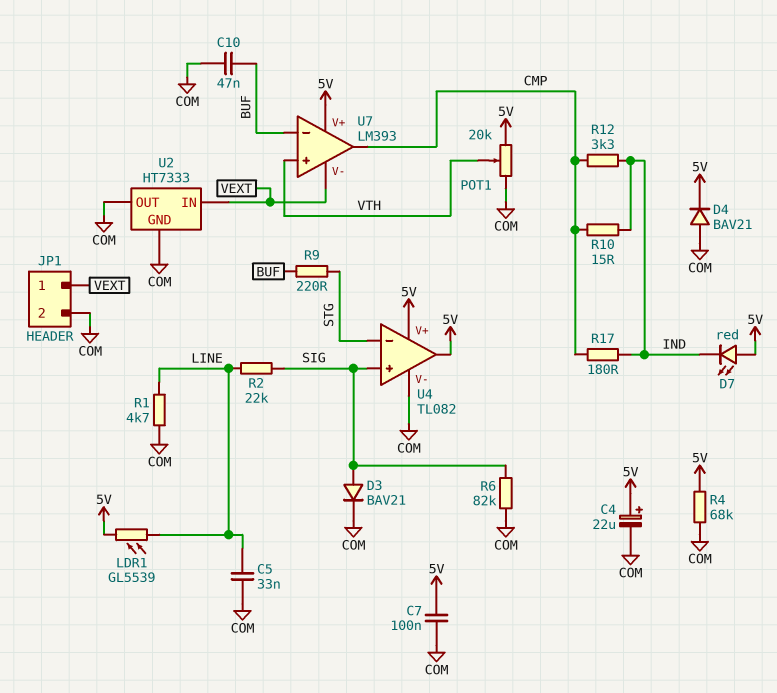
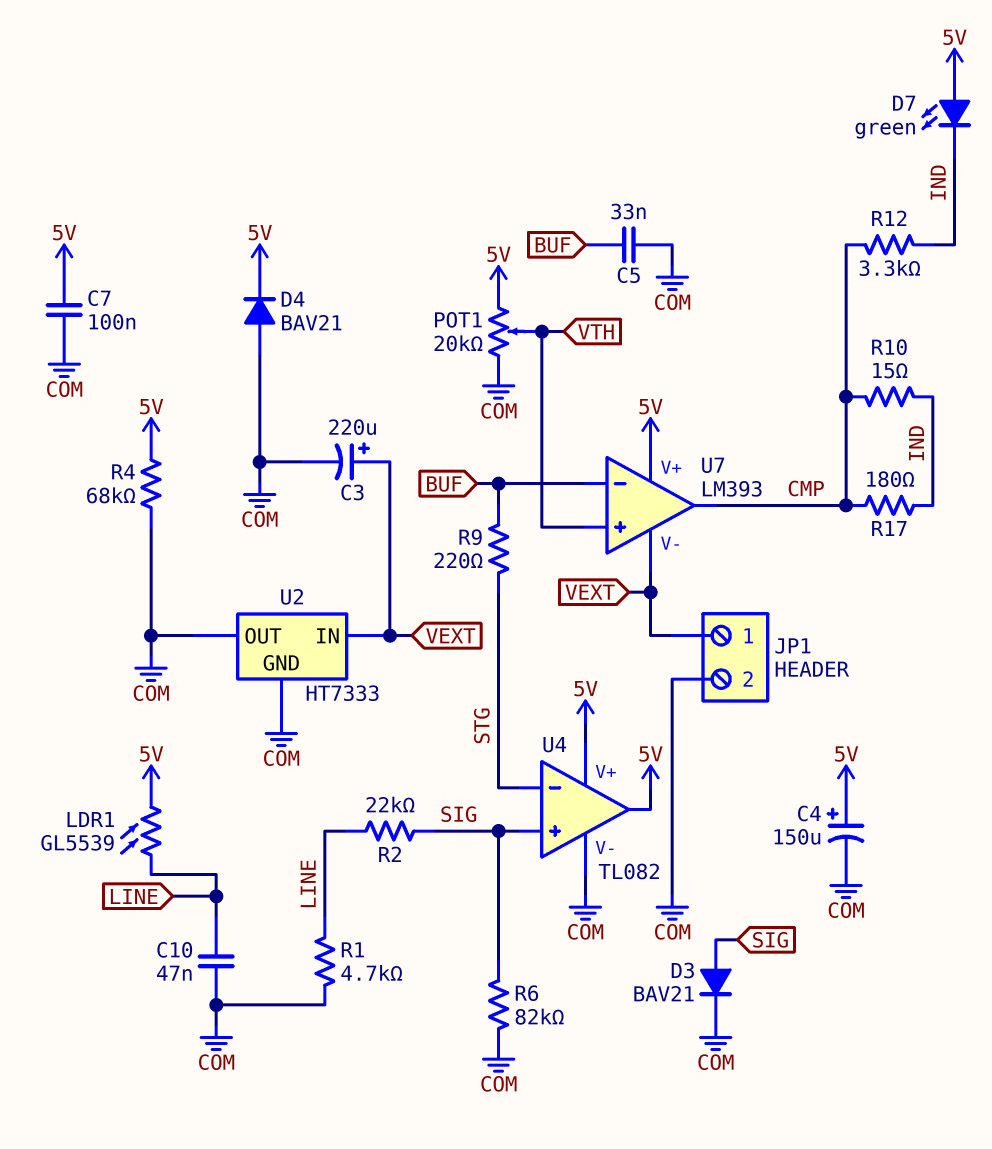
C3: none -> 220uF (plus VEXT, minus COM)
C4: 22uF (plus 5V, minus COM) -> 150uF (plus 5V, minus COM)
C5: 33nF (COM, LINE) -> 33nF (BUF, COM)
C10: 47nF (BUF, COM) -> 47nF (COM, LINE)
D7: LED red (A 5V, K IND) -> LED green (A 5V, K IND)

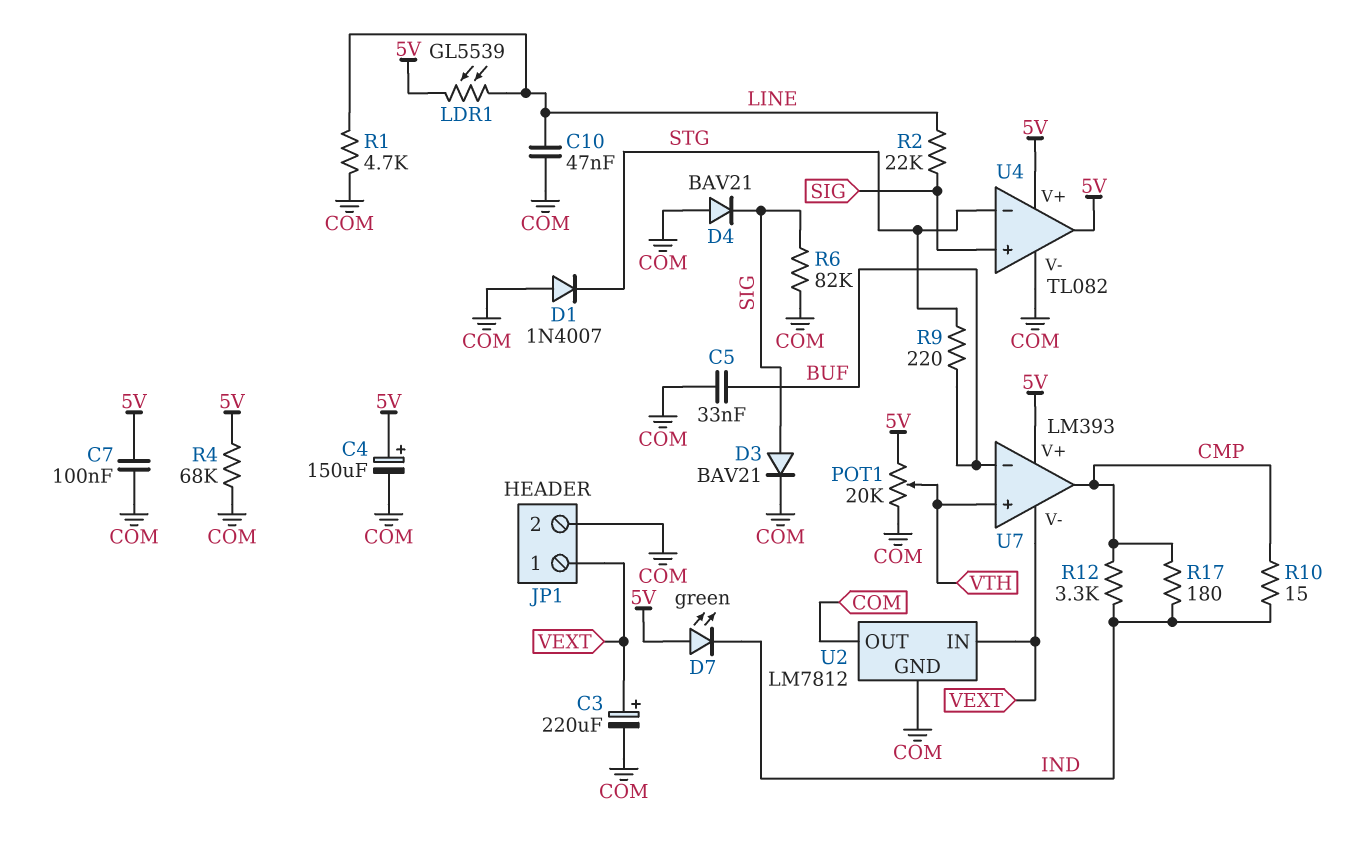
D1: none -> diode 1N4007 (A COM, K STG)
D4: diode BAV21 (A COM, K 5V) -> diode BAV21 (A COM, K SIG)
U2: HT7333 -> LM7812

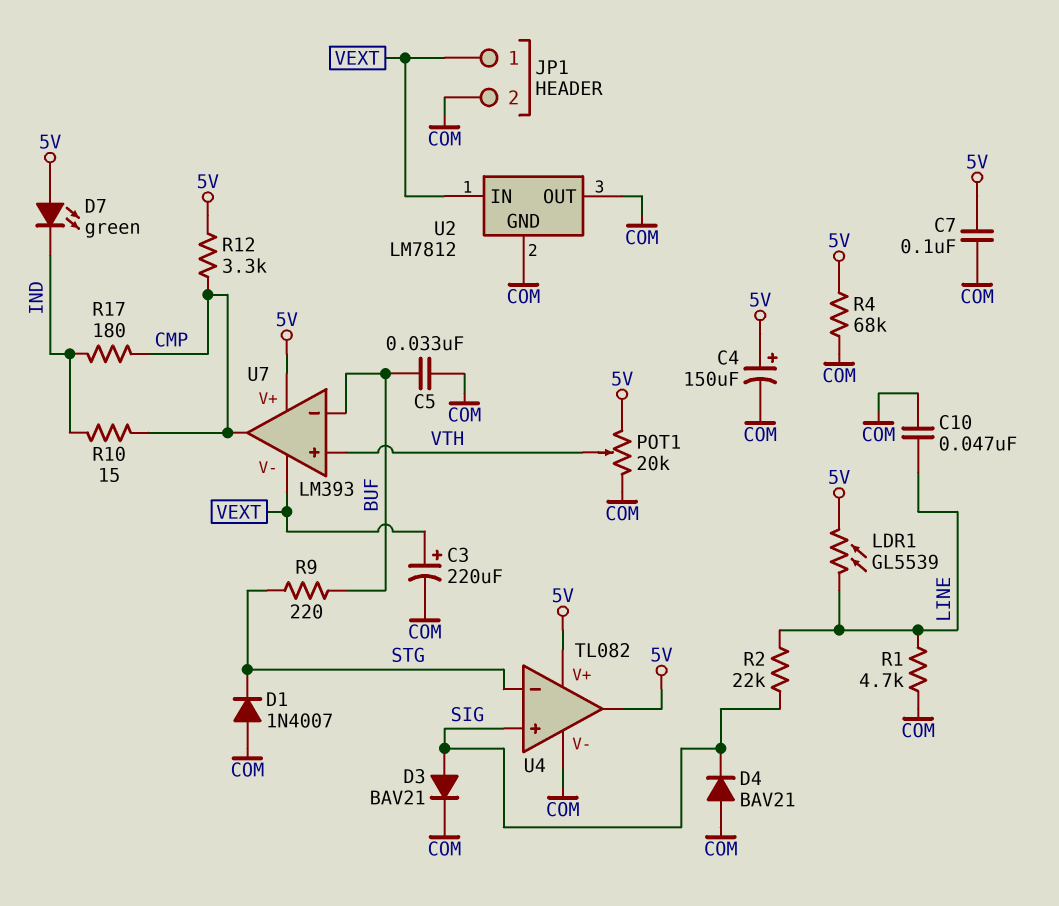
R6: 82k (COM, SIG) -> none
R12: 3.3k (CMP, IND) -> 3.3k (5V, CMP)

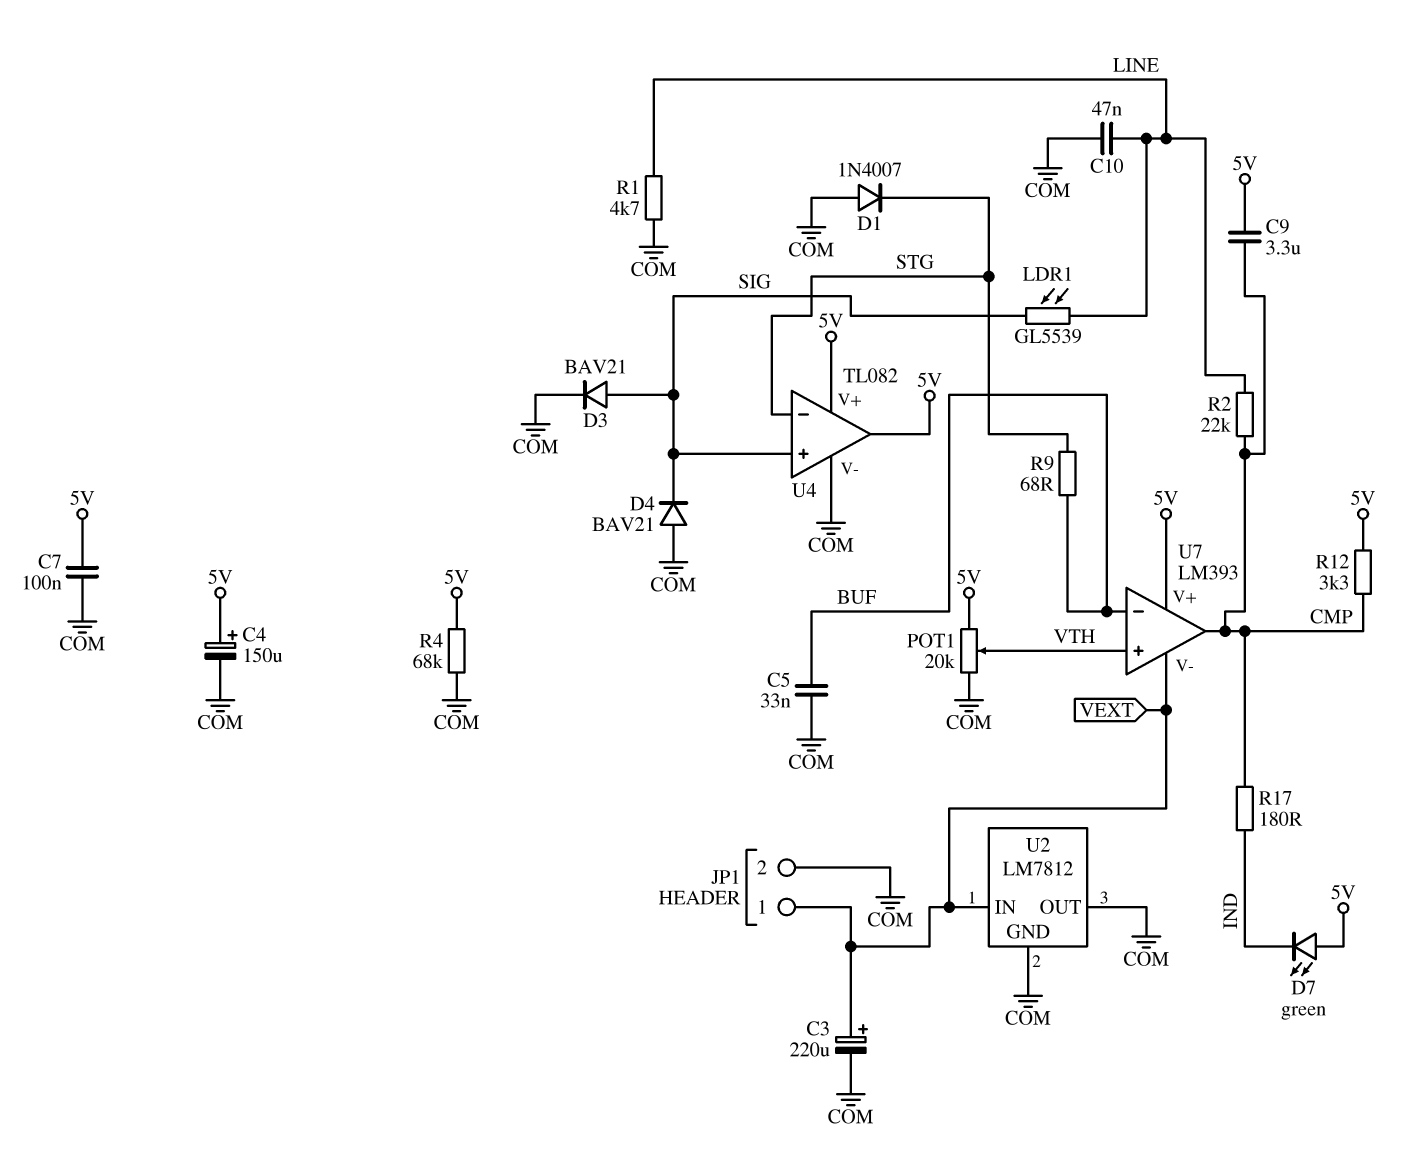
C9: none -> 3.3uF (5V, CMP)
LDR1: GL5539 (5V, LINE) -> GL5539 (LINE, SIG)
R2: 22k (LINE, SIG) -> 22k (CMP, LINE)
R9: 220 (BUF, STG) -> 68 (BUF, STG)
R10: 15 (CMP, IND) -> none

